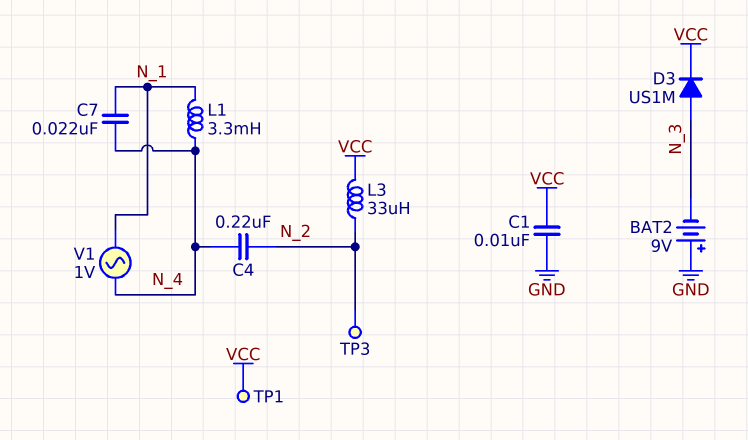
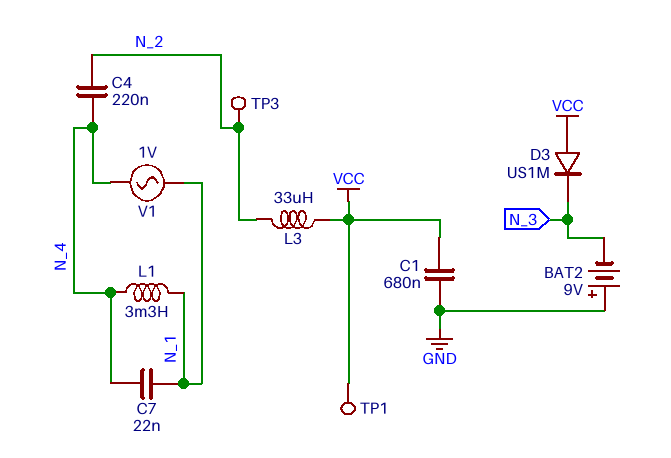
C1: 10nF (GND, VCC) -> 680nF (GND, VCC)
D3: diode US1M (A N_3, K VCC) -> diode US1M (A VCC, K N_3)

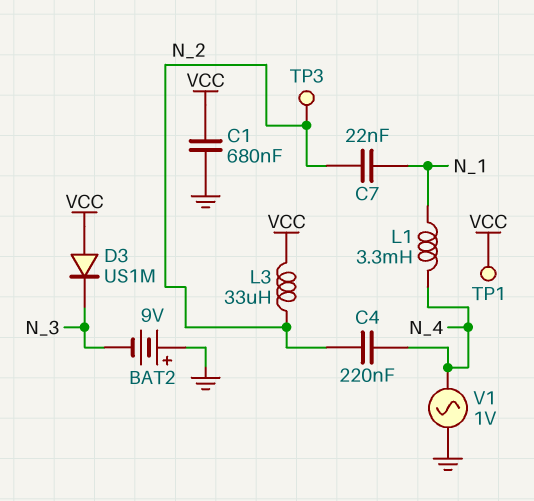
C7: 22nF (N_1, N_4) -> 22nF (N_1, N_2)
V1: AC 1V (N_1, N_4) -> AC 1V (GND, N_4)

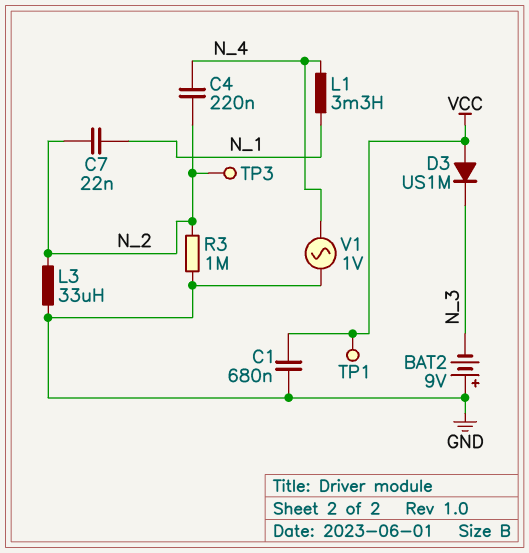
L3: 33uH (N_2, VCC) -> 33uH (GND, N_2)
R3: none -> 1M (GND, N_2)

